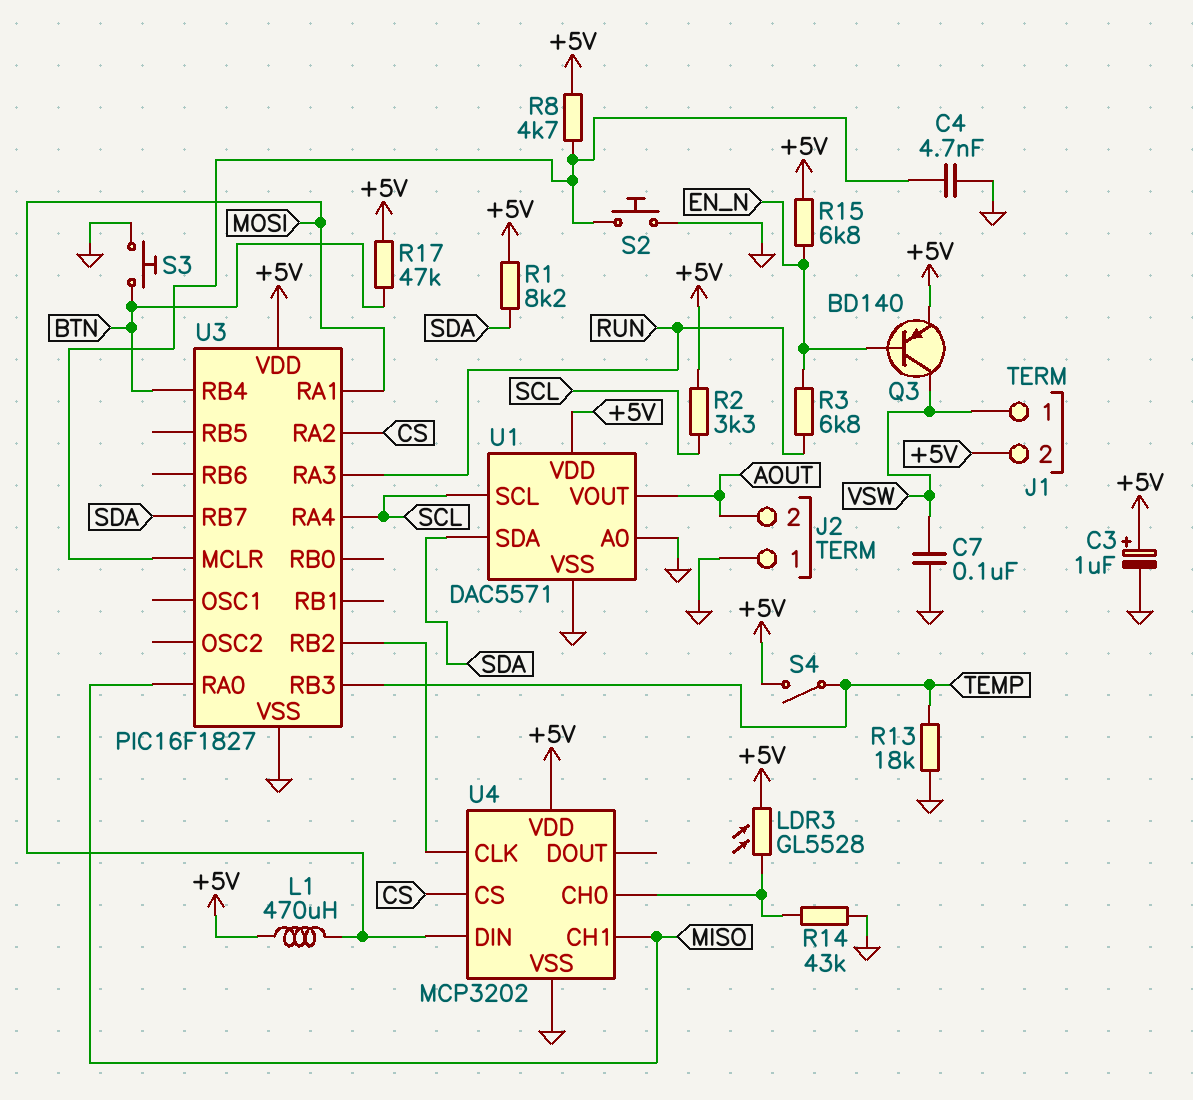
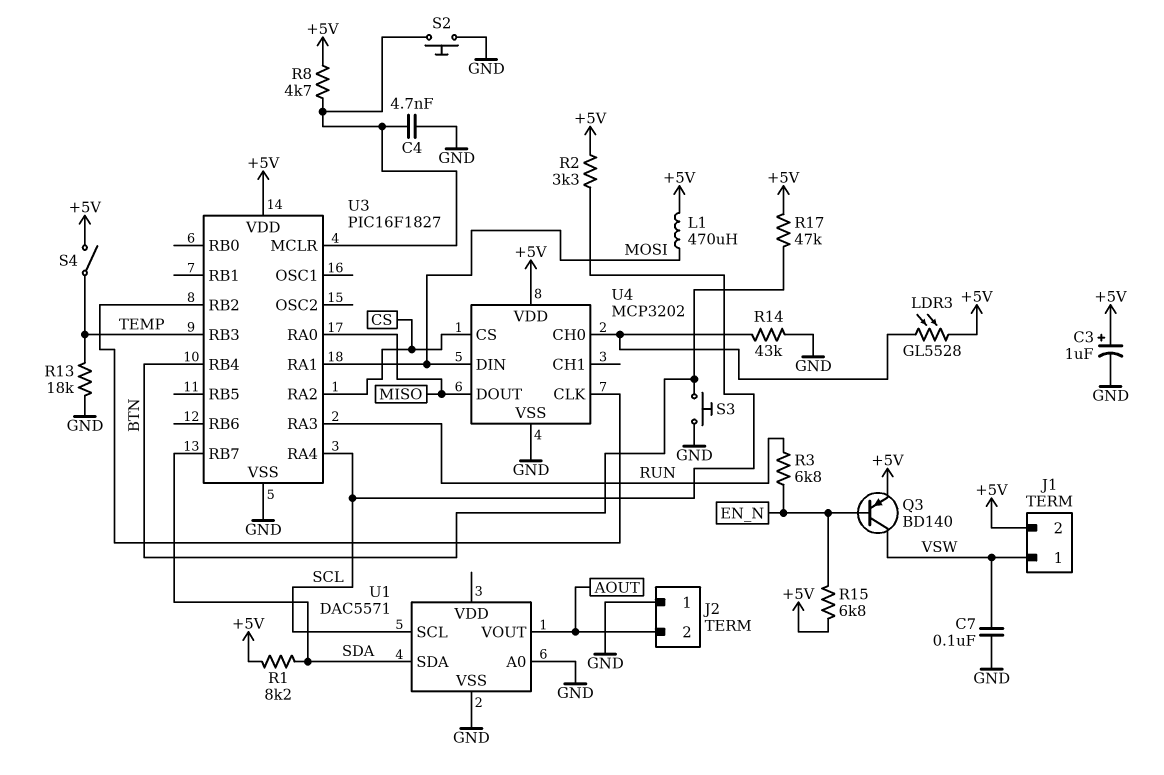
U1 pin VDD: +5V -> none
U4 pin CH1: MISO -> none
U4 pin DOUT: none -> MISO

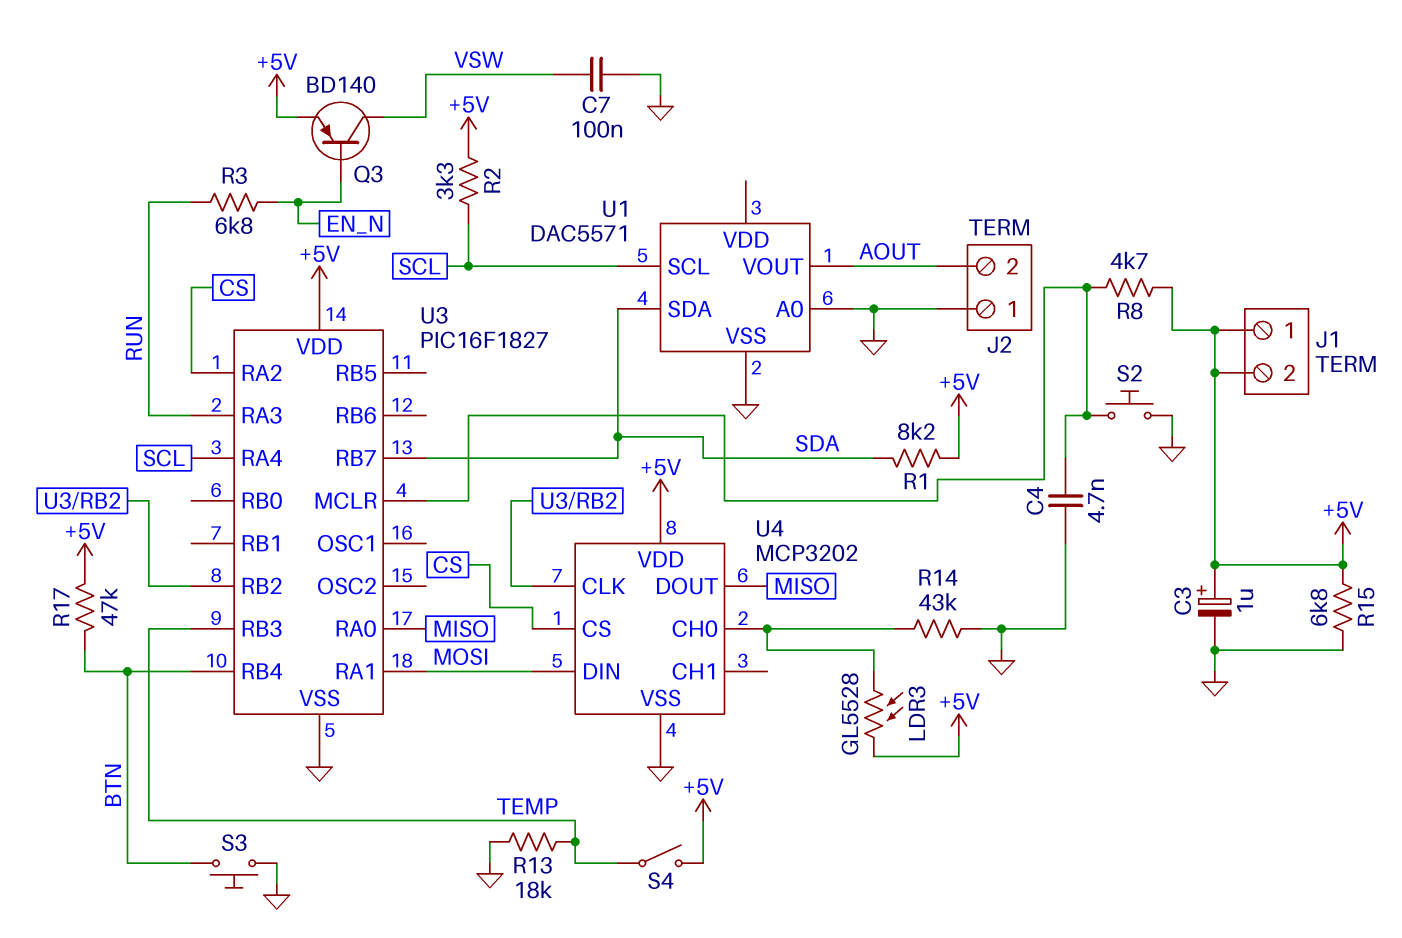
J1 pin 1: VSW -> +5V
L1: 470uH (+5V, MOSI) -> none
R15: 6.8k (+5V, EN_N) -> 6.8k (+5V, GND)

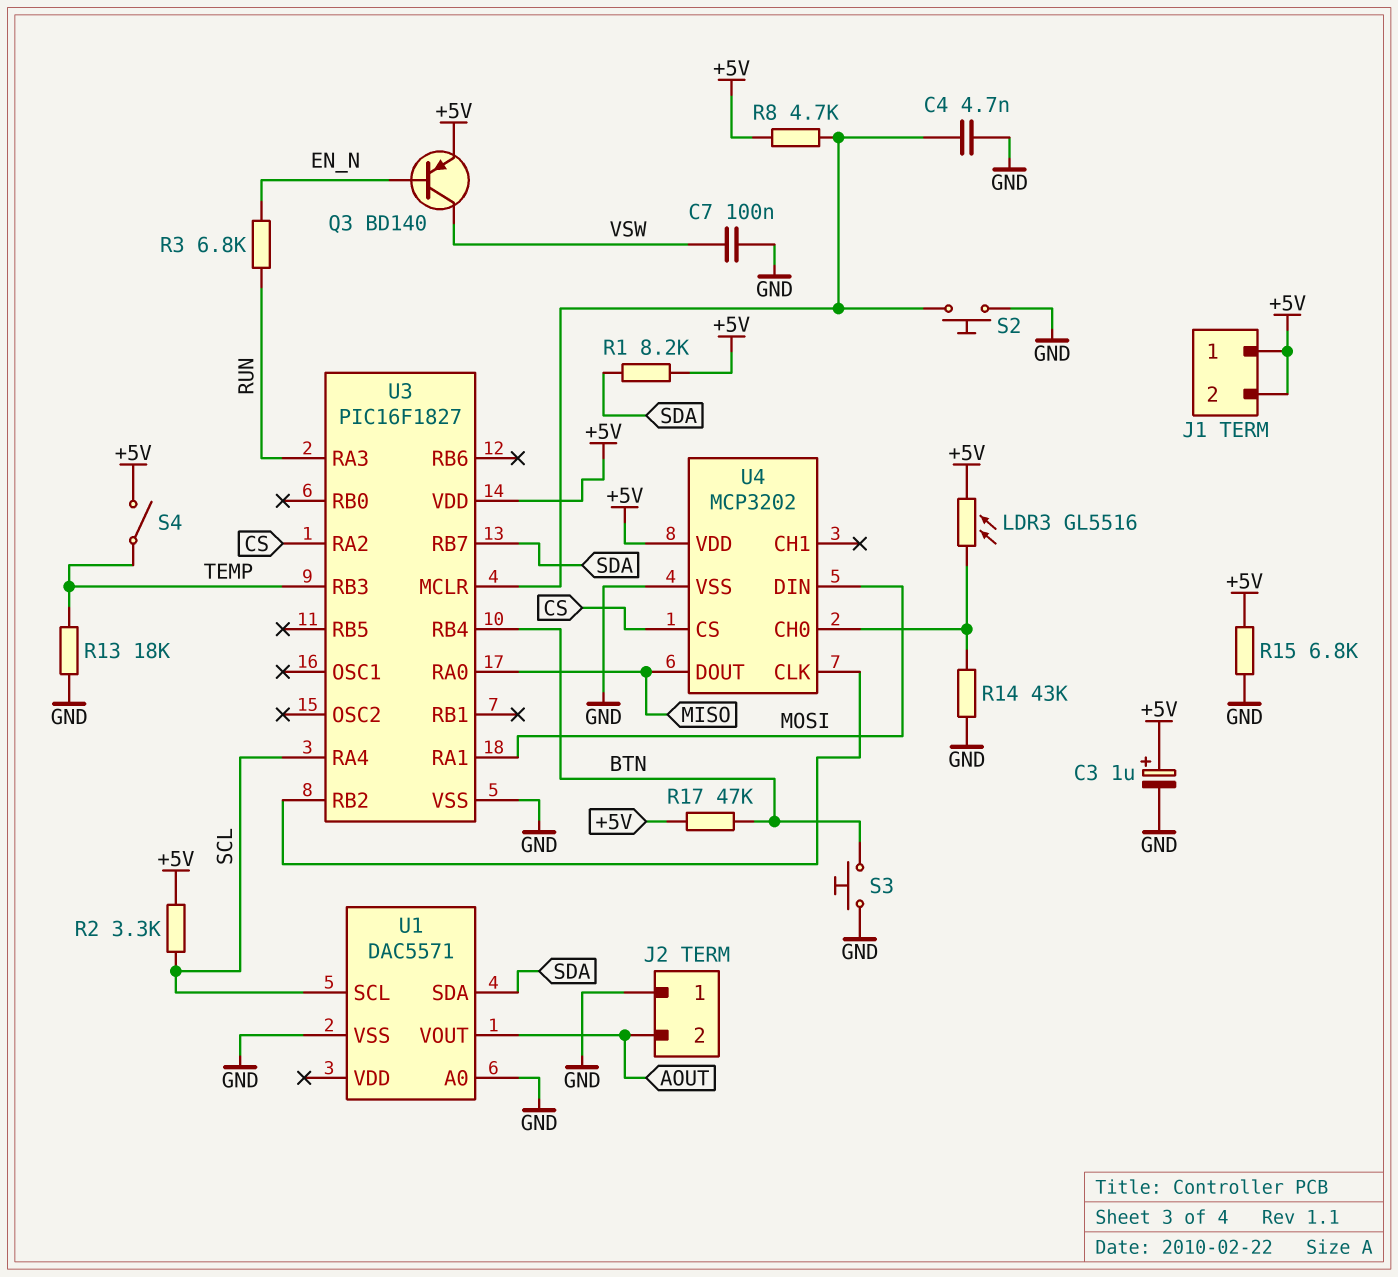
LDR3: GL5528 (+5V, U4/CH0) -> GL5516 (+5V, U4/CH0)

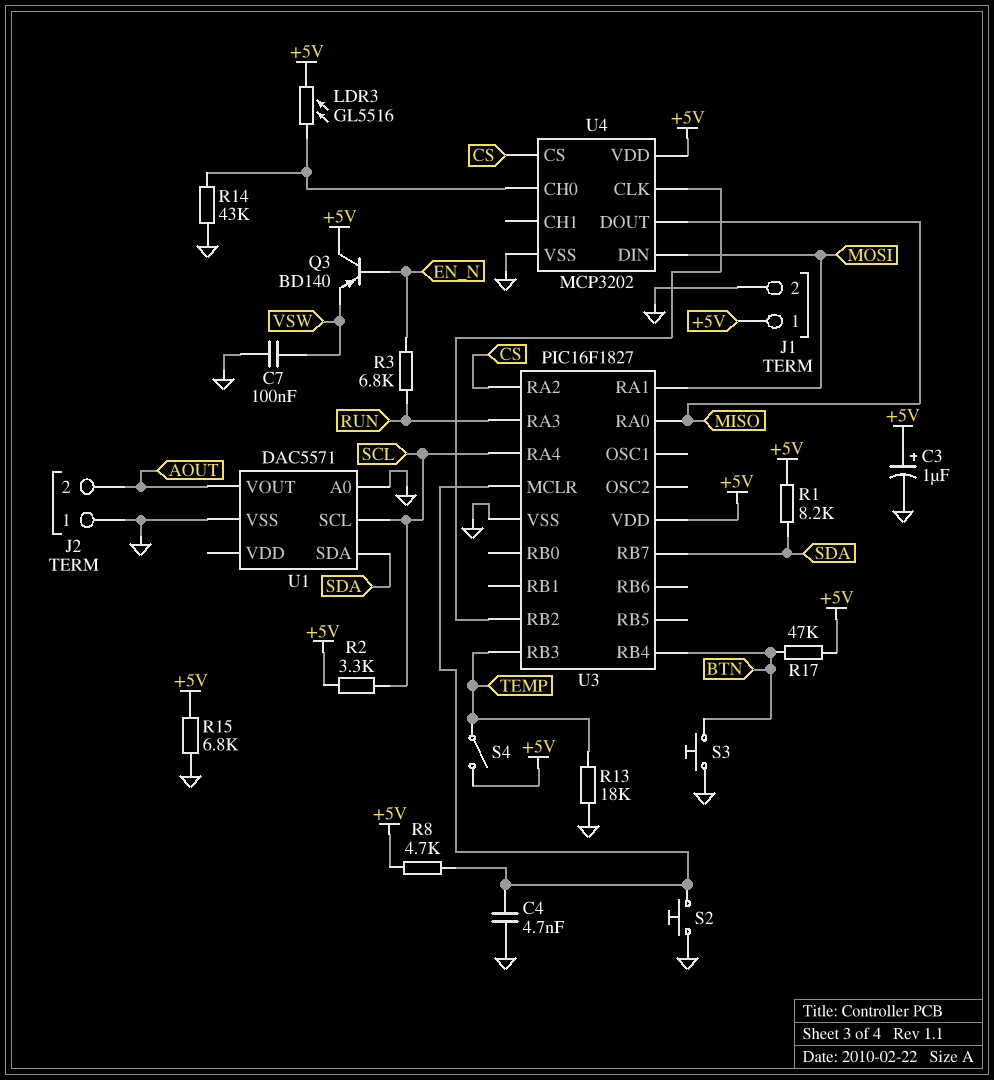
J1 pin 2: +5V -> GND
Q3: PNP BD140 (B EN_N, C VSW, E +5V) -> PNP BD140 (B EN_N, C +5V, E VSW)

